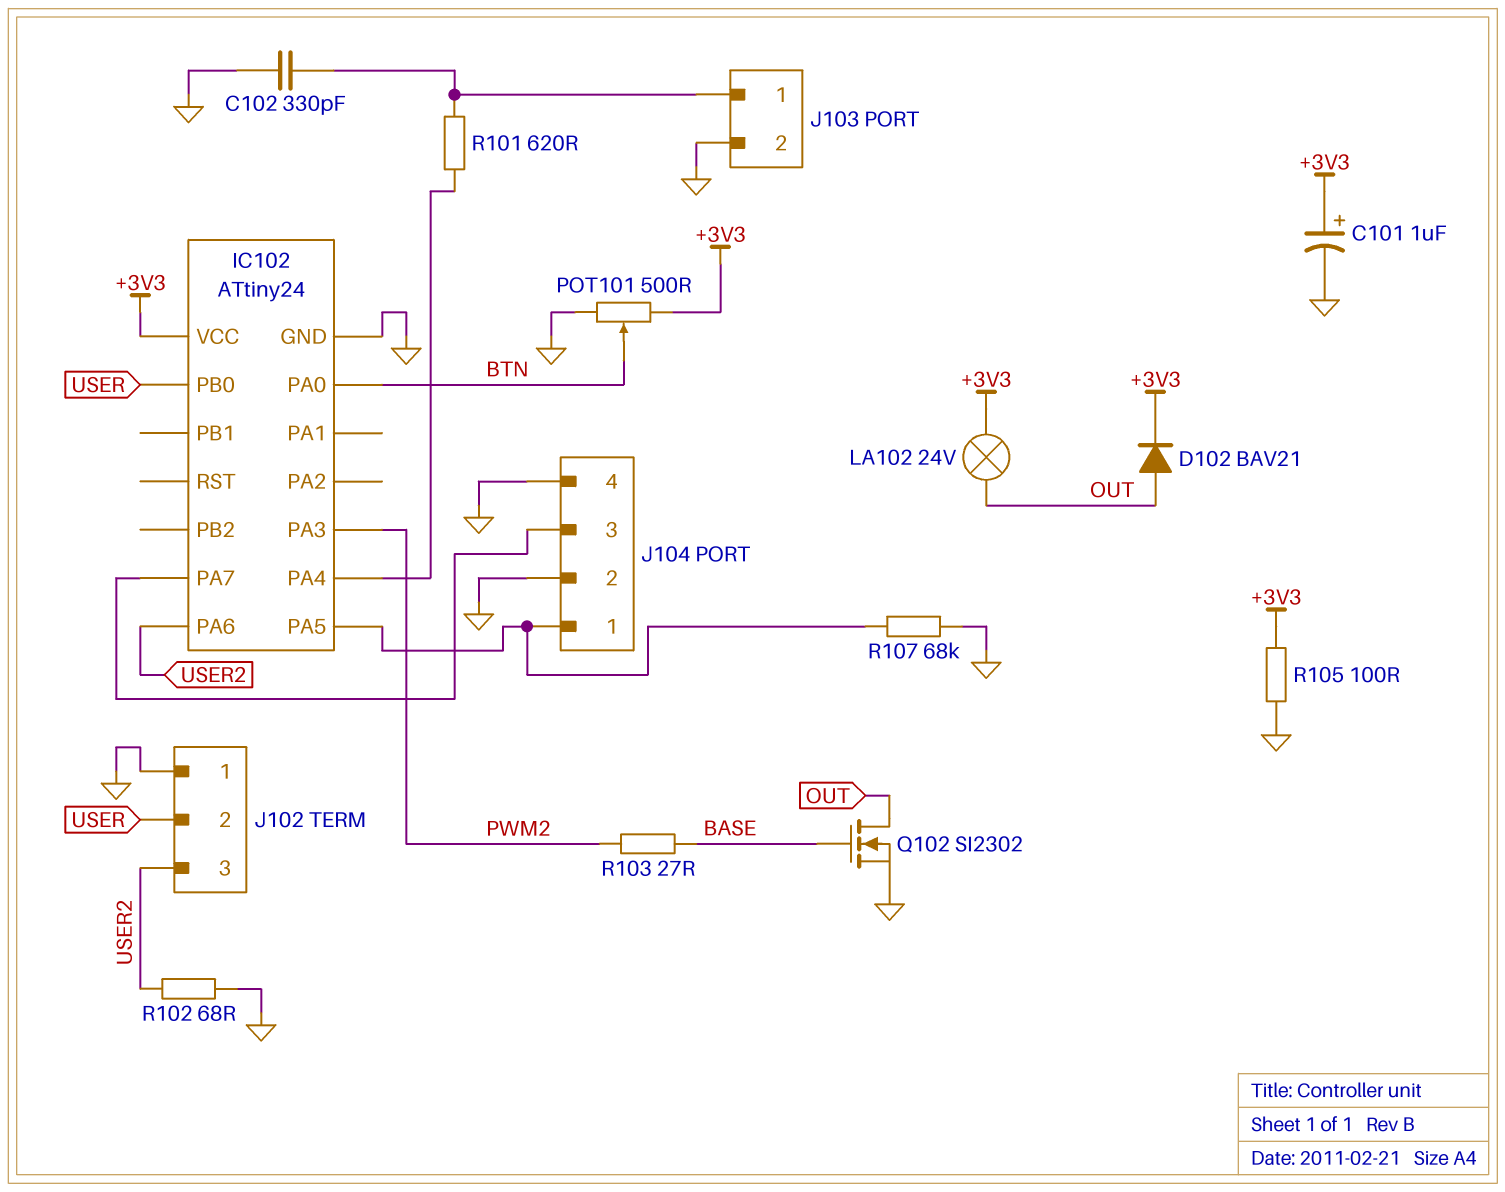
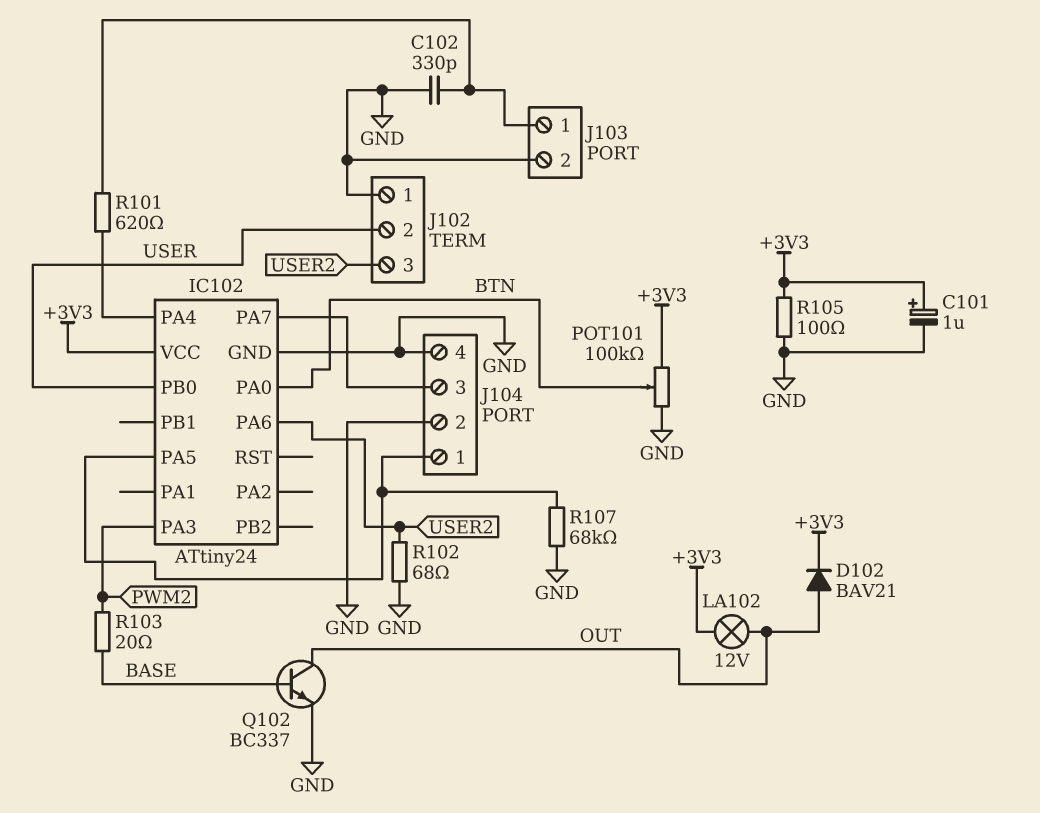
LA102: lamp 24V (+3V3, OUT) -> lamp 12V (+3V3, OUT)
POT101: 500 (+3V3, GND, wiper BTN) -> 100k (+3V3, GND, wiper BTN)
Q102: NMOS SI2302 (G BASE, D OUT, S GND) -> NPN BC337 (B BASE, C OUT, E GND)
R103: 27 (BASE, PWM2) -> 20 (BASE, PWM2)

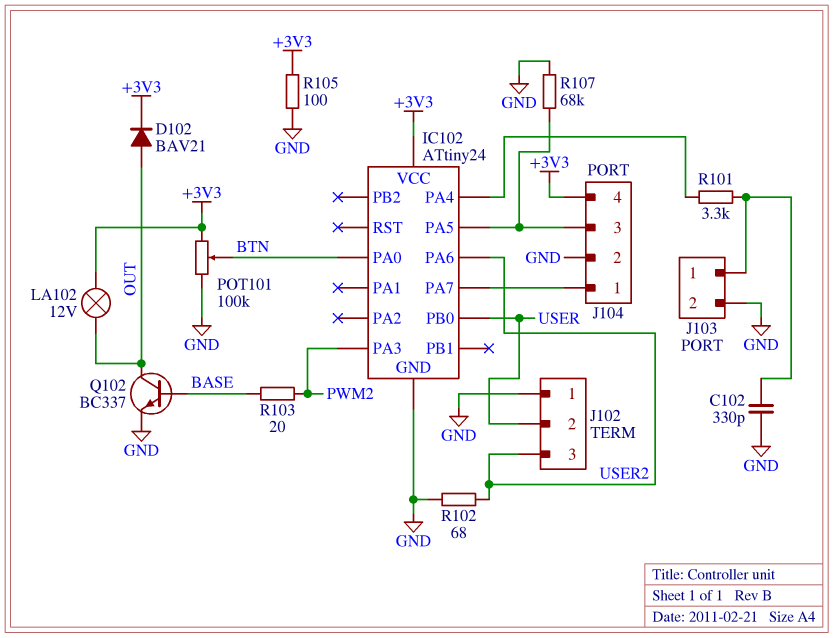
C101: 1uF (plus +3V3, minus GND) -> none
J104 pin 1: IC102/PA5 -> IC102/PA7
J104 pin 3: IC102/PA7 -> IC102/PA5
J104 pin 4: GND -> +3V3
R101: 620 (IC102/PA4, J103/1) -> 3.3k (IC102/PA4, J103/1)

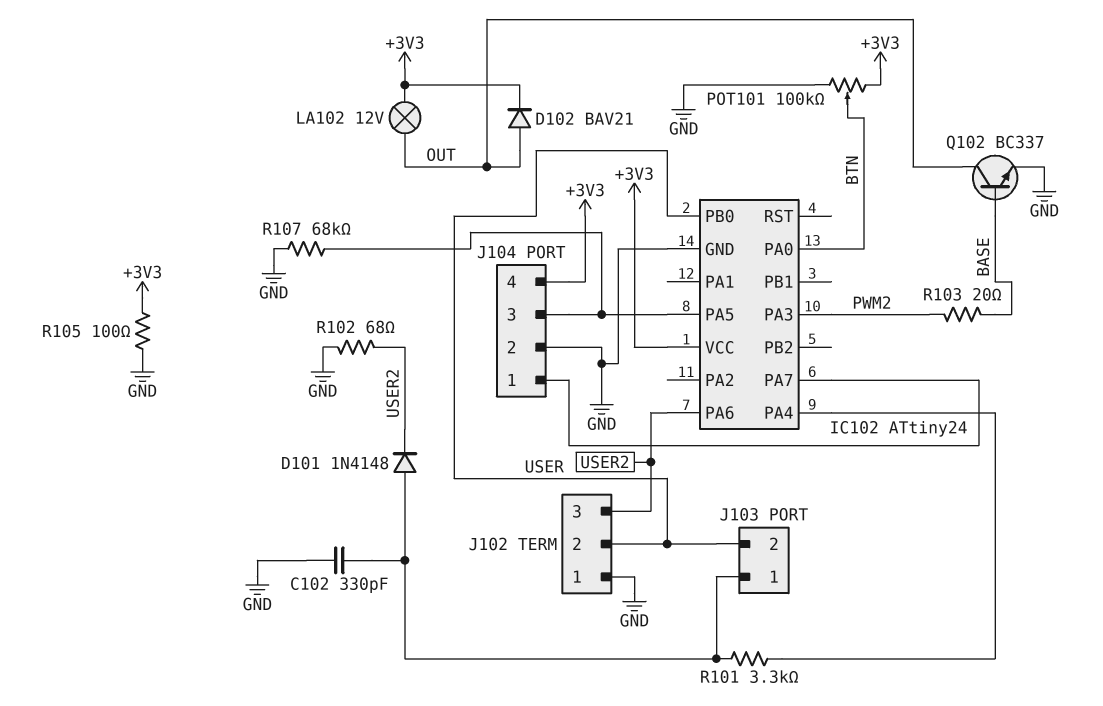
D101: none -> diode 1N4148 (A J103/1, K USER2)
J103 pin 2: GND -> USER

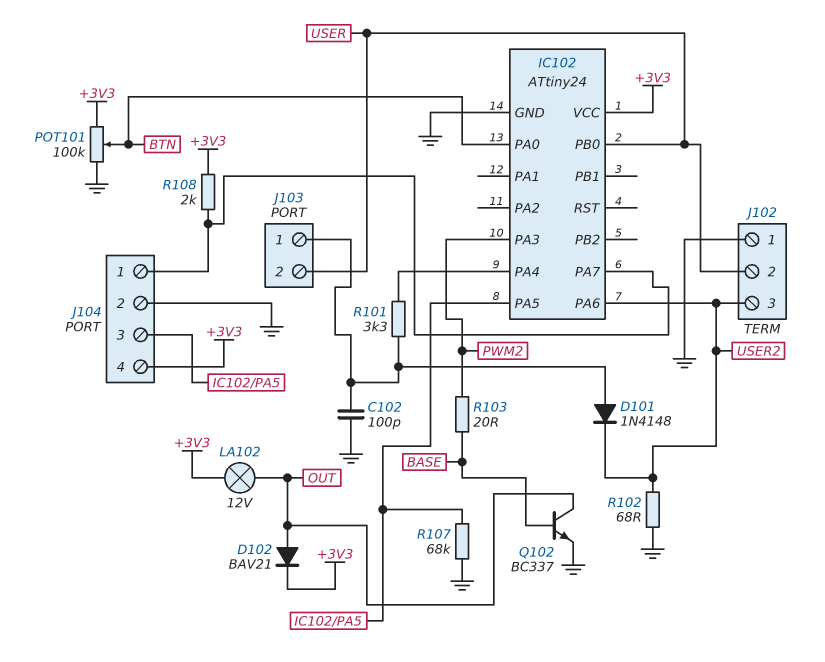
C102: 330pF (GND, J103/1) -> 100pF (GND, J103/1)
R105: 100 (+3V3, GND) -> none
R108: none -> 2k (+3V3, IC102/PA7)

